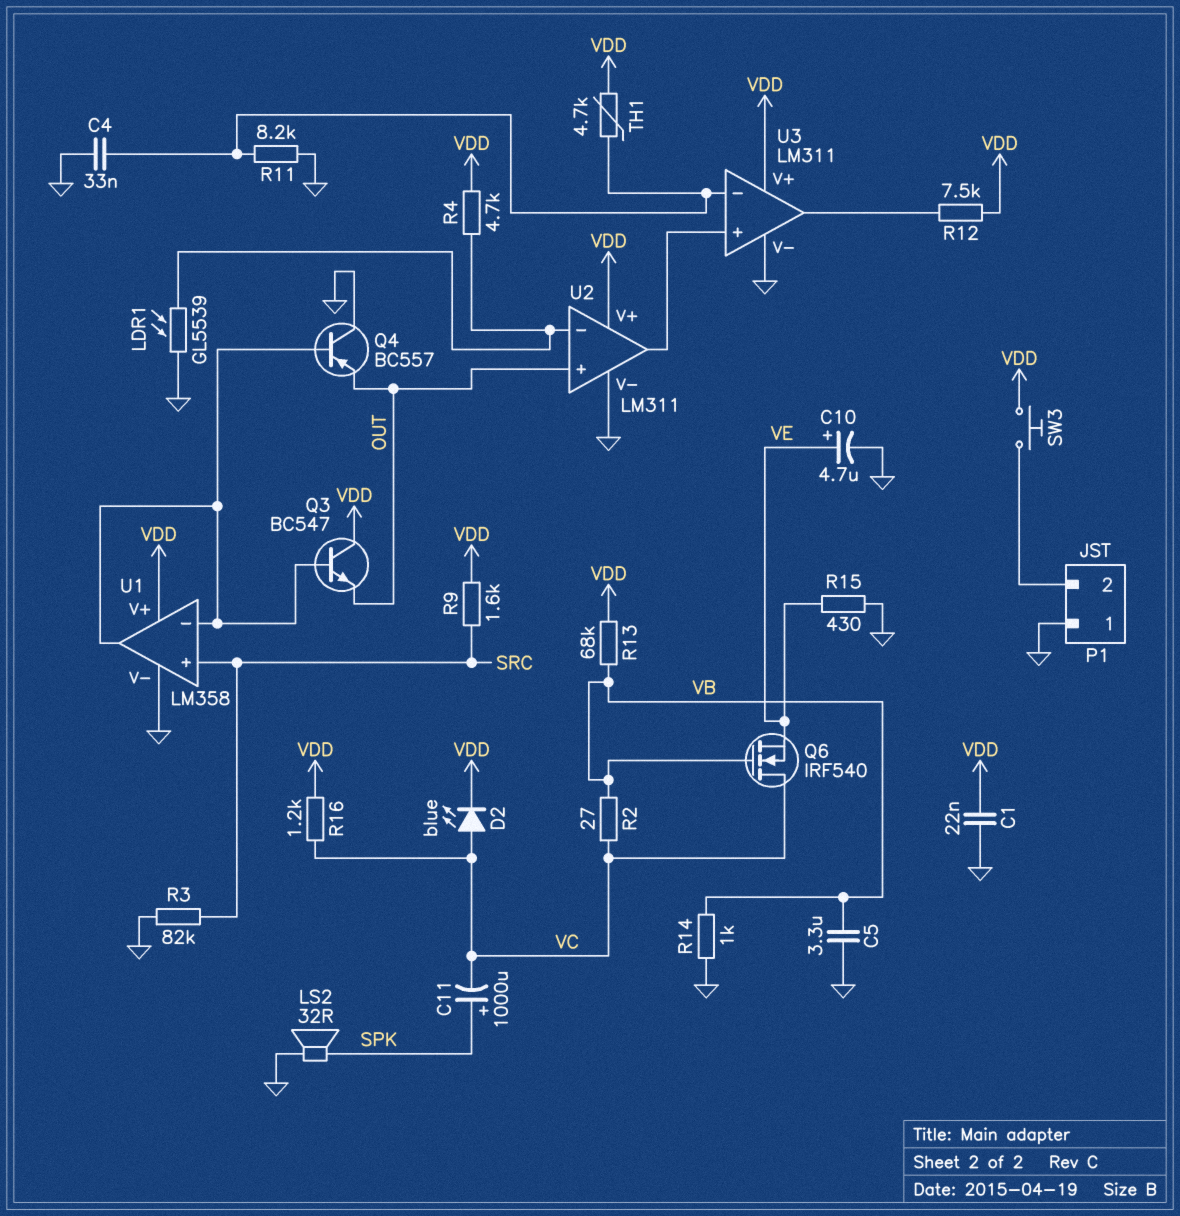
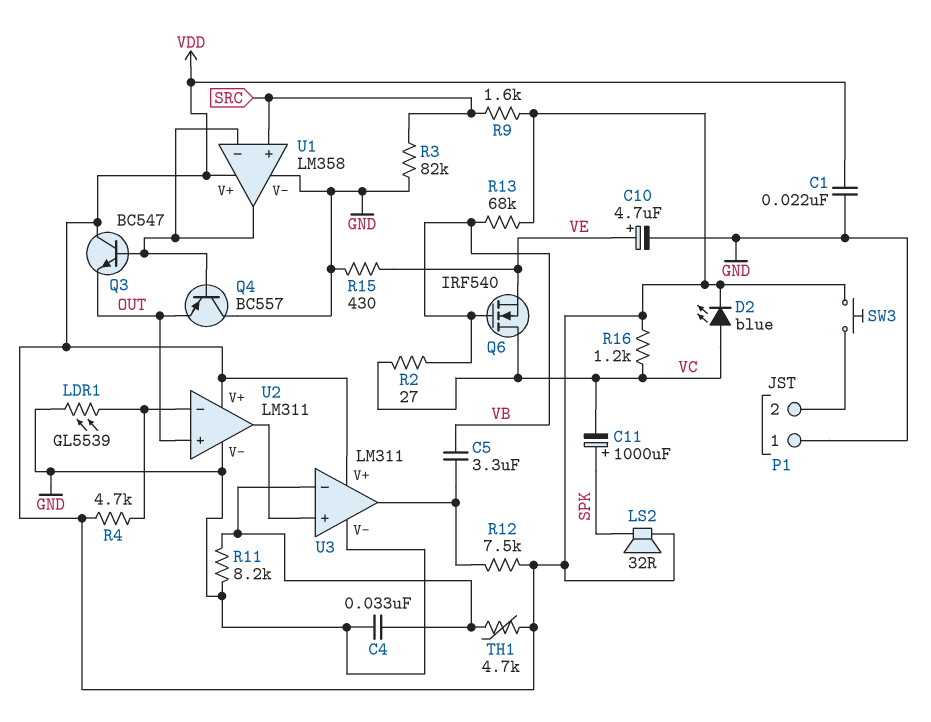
C5: 3.3uF (GND, VB) -> 3.3uF (U3/out, VB)
LS2: speaker 32R (GND, SPK) -> speaker 32R (SPK, VDD)
R14: 1k (GND, VB) -> none

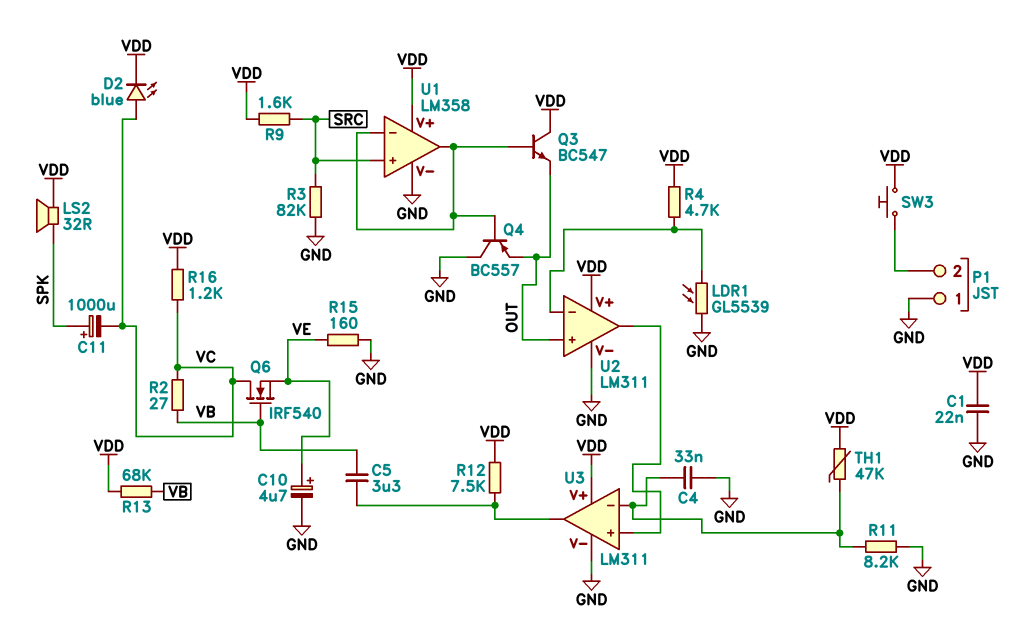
R15: 430 (GND, VE) -> 160 (GND, VE)
TH1: 4.7k (U3/in-, VDD) -> 47k (U3/in-, VDD)

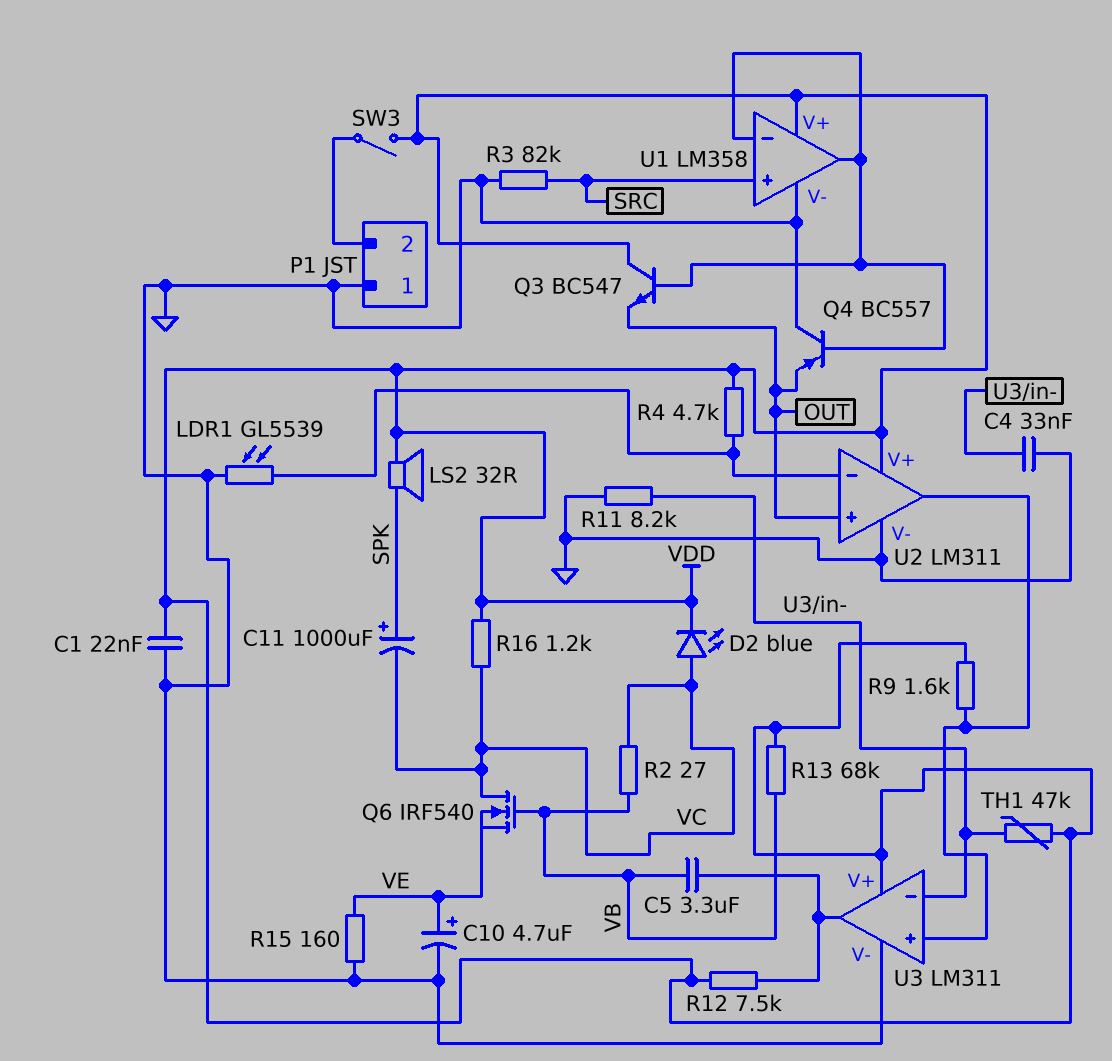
R9: 1.6k (SRC, VDD) -> 1.6k (U2/out, VDD)
SW3: button (P1/2, VDD) -> switch (P1/2, VDD)

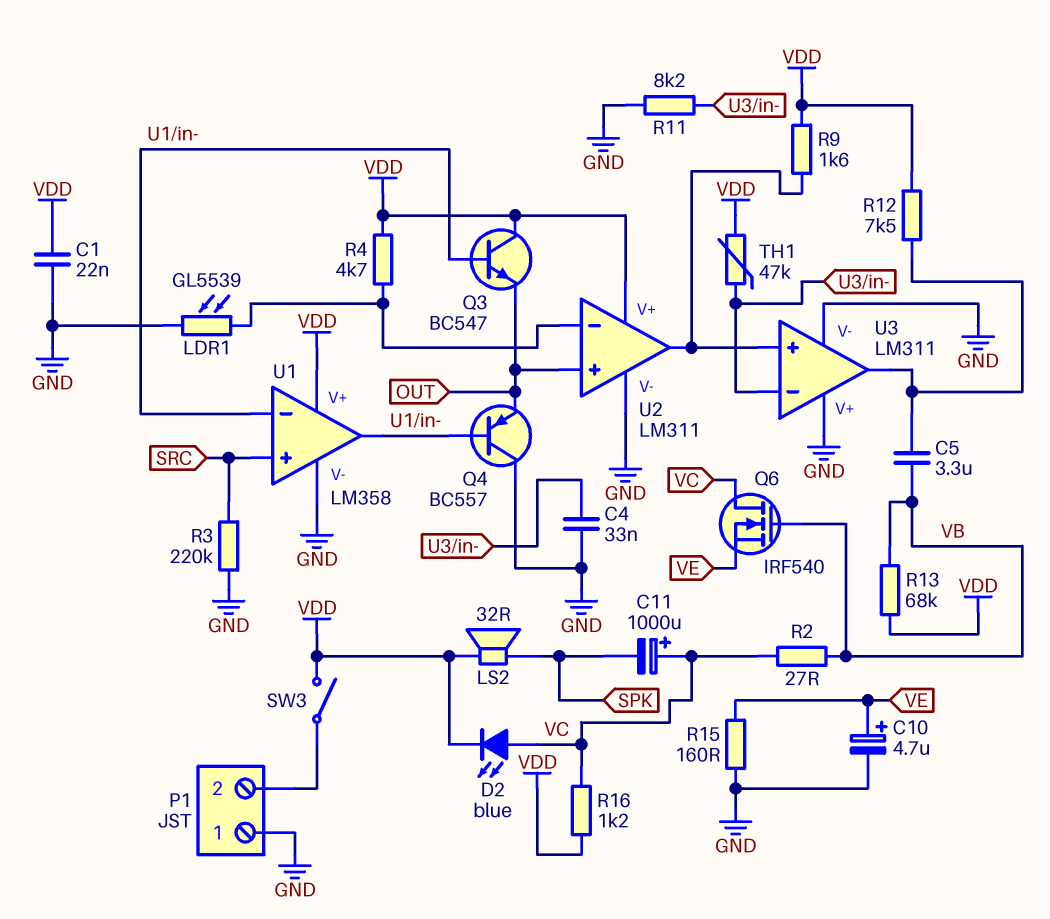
C11: 1000uF (plus SPK, minus VC) -> 1000uF (plus VC, minus SPK)
R3: 82k (GND, SRC) -> 220k (GND, SRC)
U3 pin V+: VDD -> GND

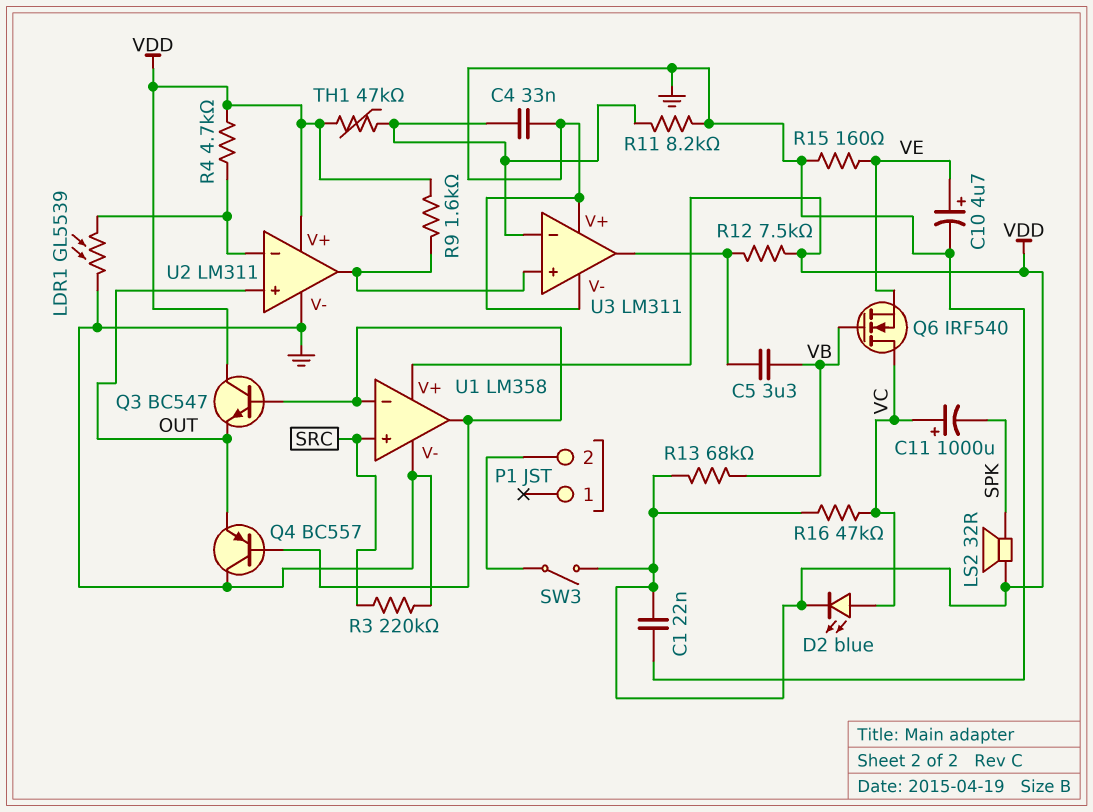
P1 pin 1: GND -> none
R2: 27 (VB, VC) -> none
R16: 1.2k (VC, VDD) -> 47k (VC, VDD)

